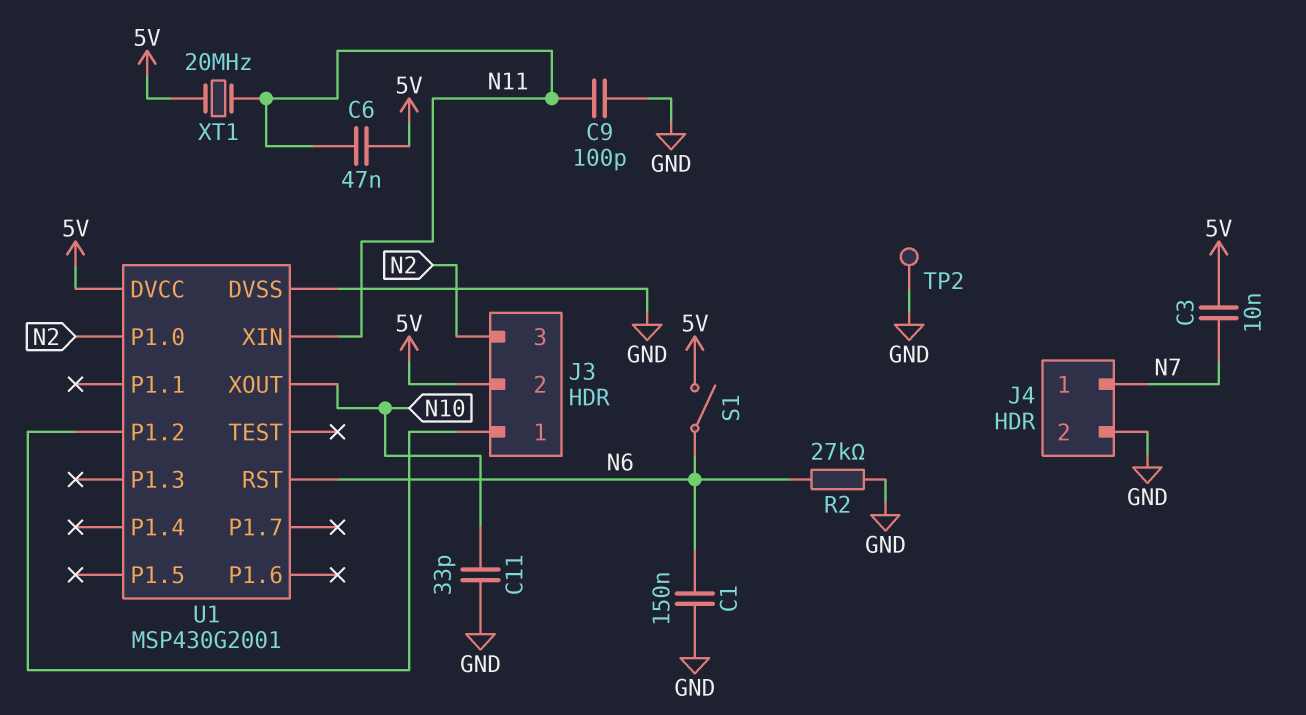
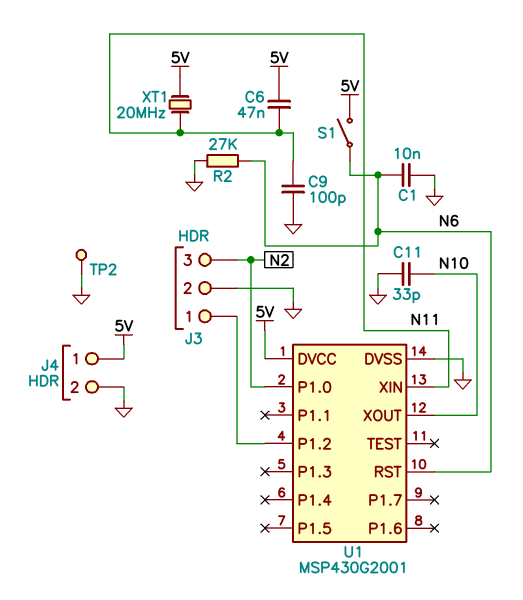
C1: 150nF (GND, N6) -> 10nF (GND, N6)
C3: 10nF (5V, N7) -> none
J3 pin 2: 5V -> GND
J4 pin 1: N7 -> 5V

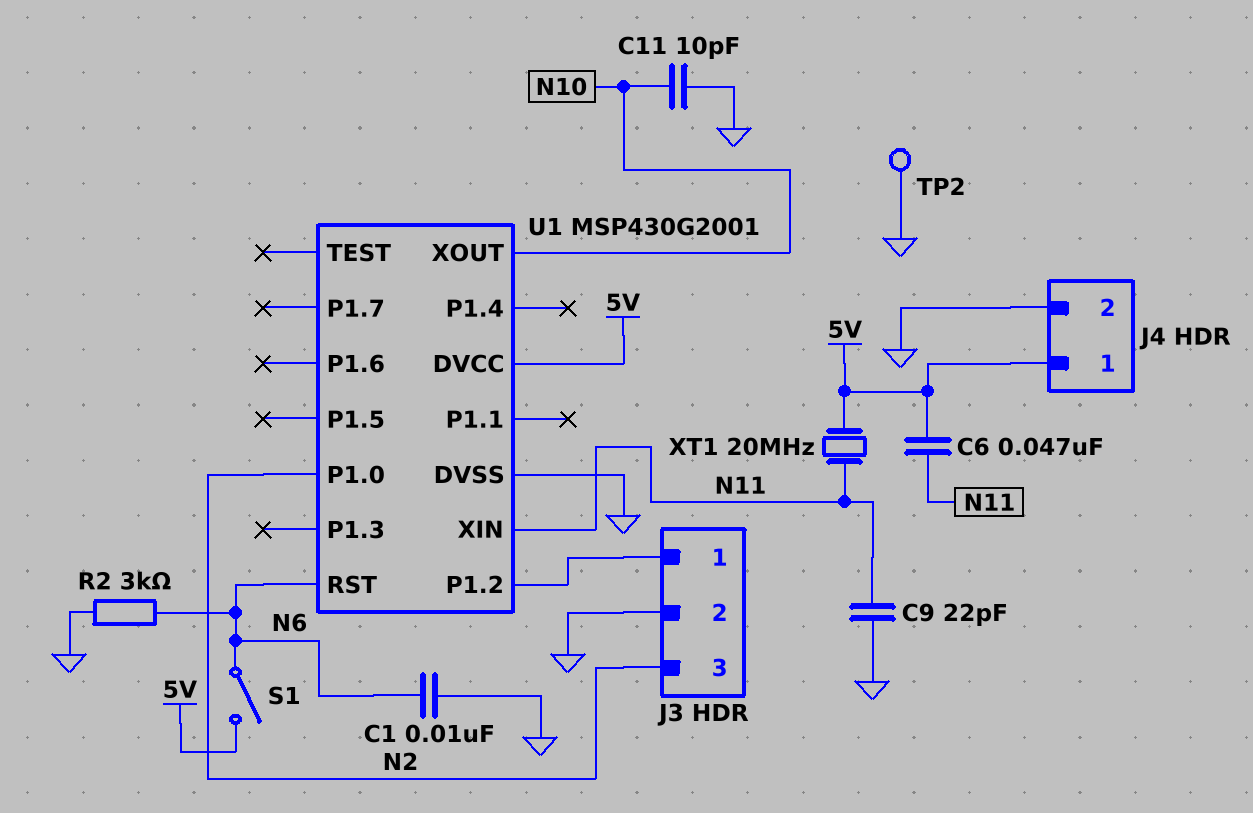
C9: 100pF (GND, N11) -> 22pF (GND, N11)
C11: 33pF (GND, N10) -> 10pF (GND, N10)
R2: 27k (GND, N6) -> 3k (GND, N6)

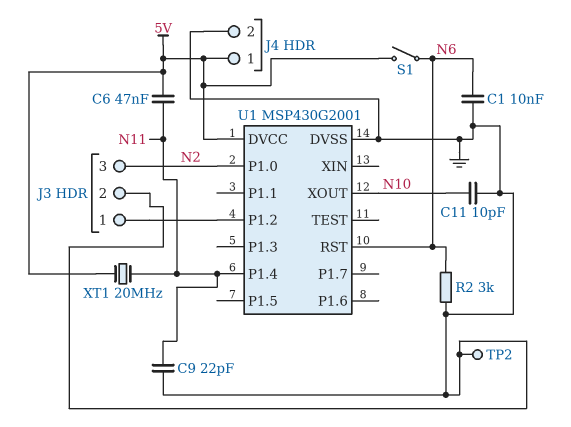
U1 pin P1.4: none -> N11
U1 pin XIN: N11 -> none

